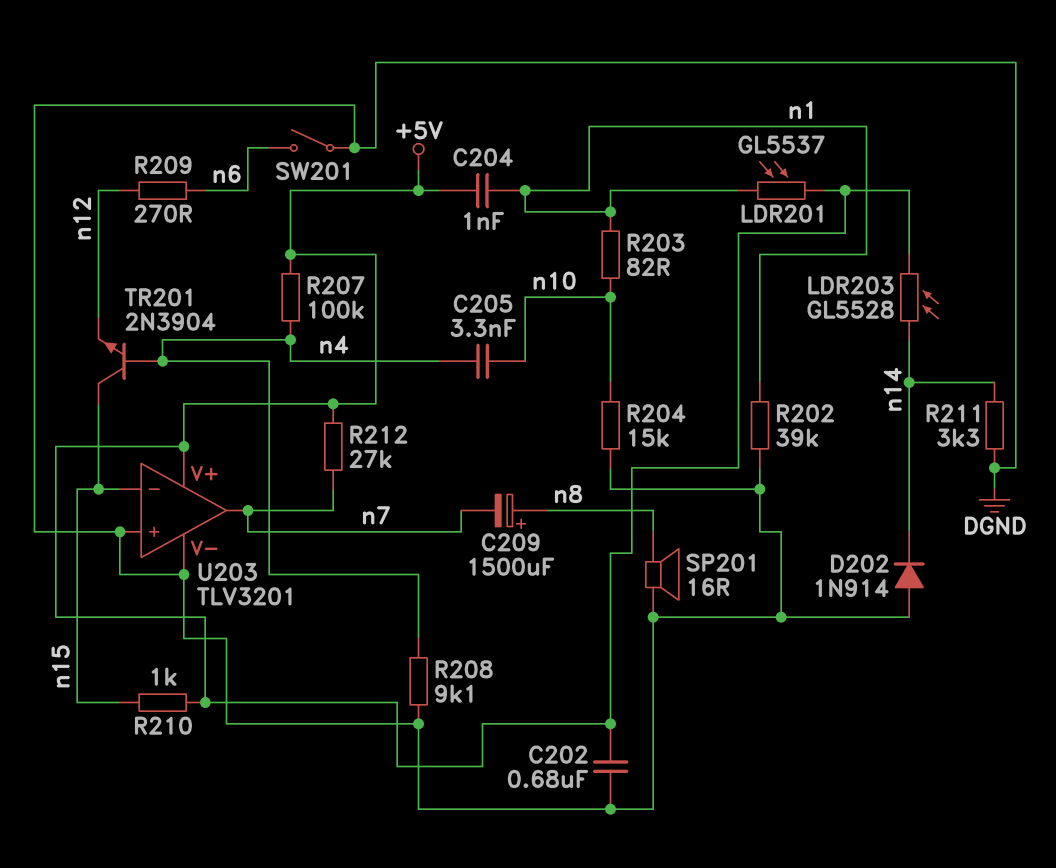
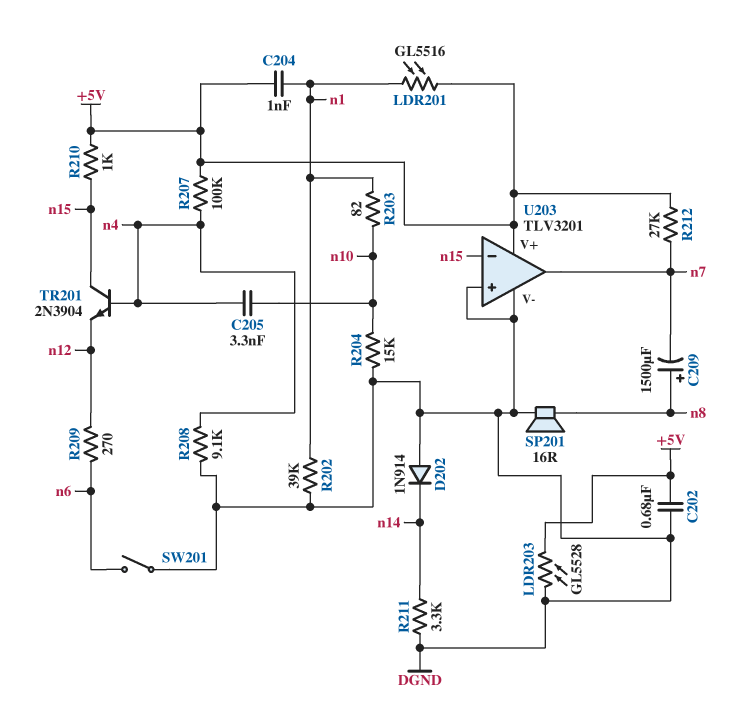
LDR201: GL5537 (+5V, n1) -> GL5516 (+5V, n1)
LDR203: GL5528 (+5V, n14) -> GL5528 (+5V, DGND)

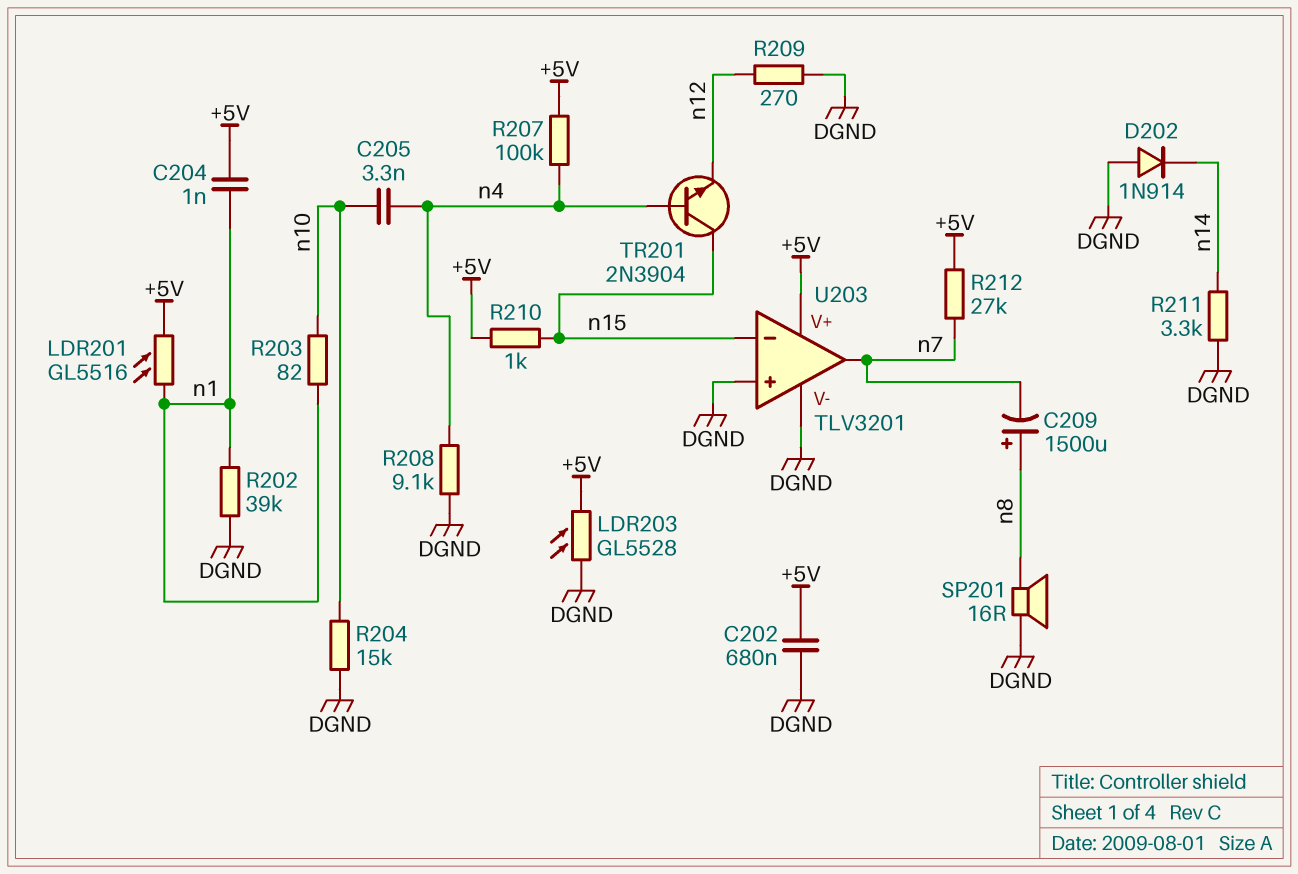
R209: 270 (n6, n12) -> 270 (DGND, n12)
SW201: switch (DGND, n6) -> none

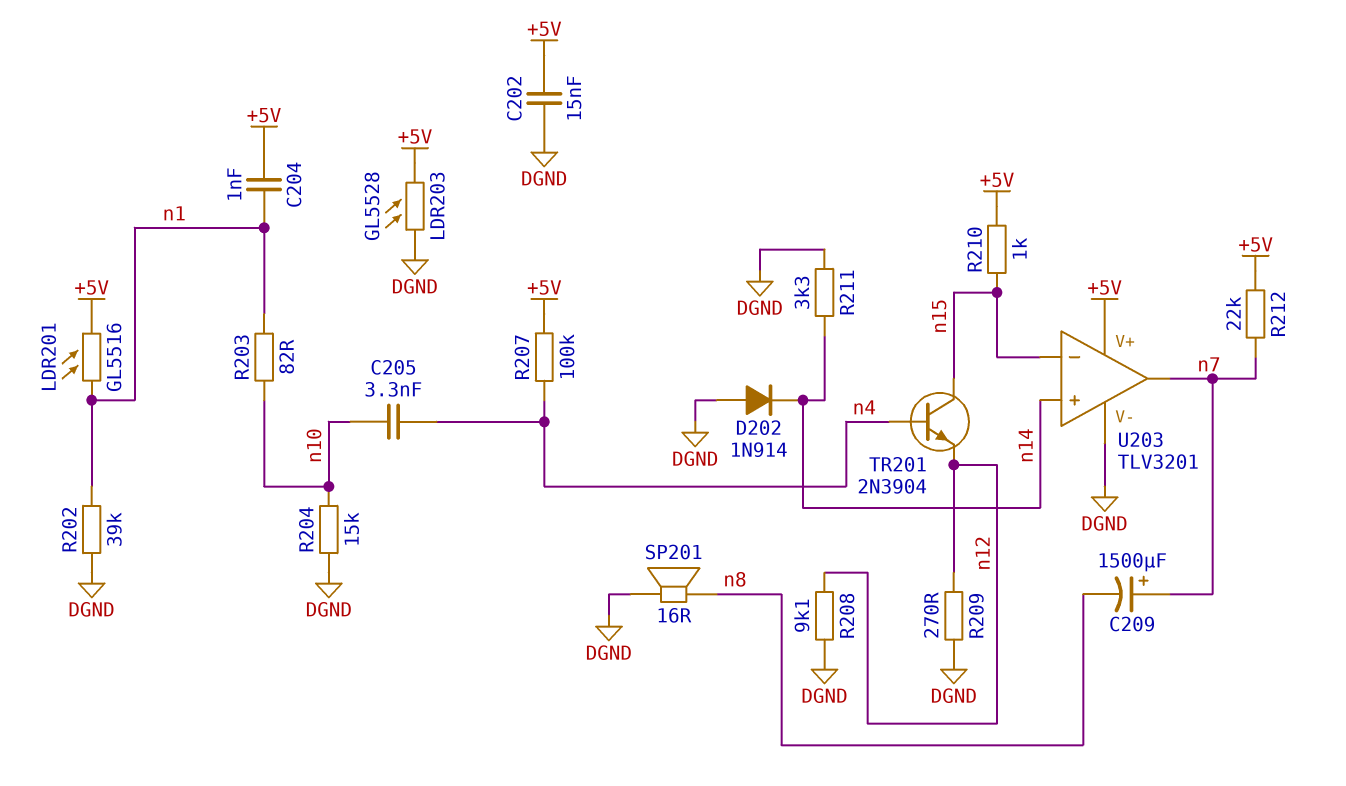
C202: 680nF (+5V, DGND) -> 15nF (+5V, DGND)
C209: 1500uF (plus n8, minus n7) -> 1500uF (plus n7, minus n8)
R208: 9.1k (DGND, n4) -> 9.1k (DGND, n12)
R212: 27k (+5V, n7) -> 22k (+5V, n7)
U203 pin in+: DGND -> n14

